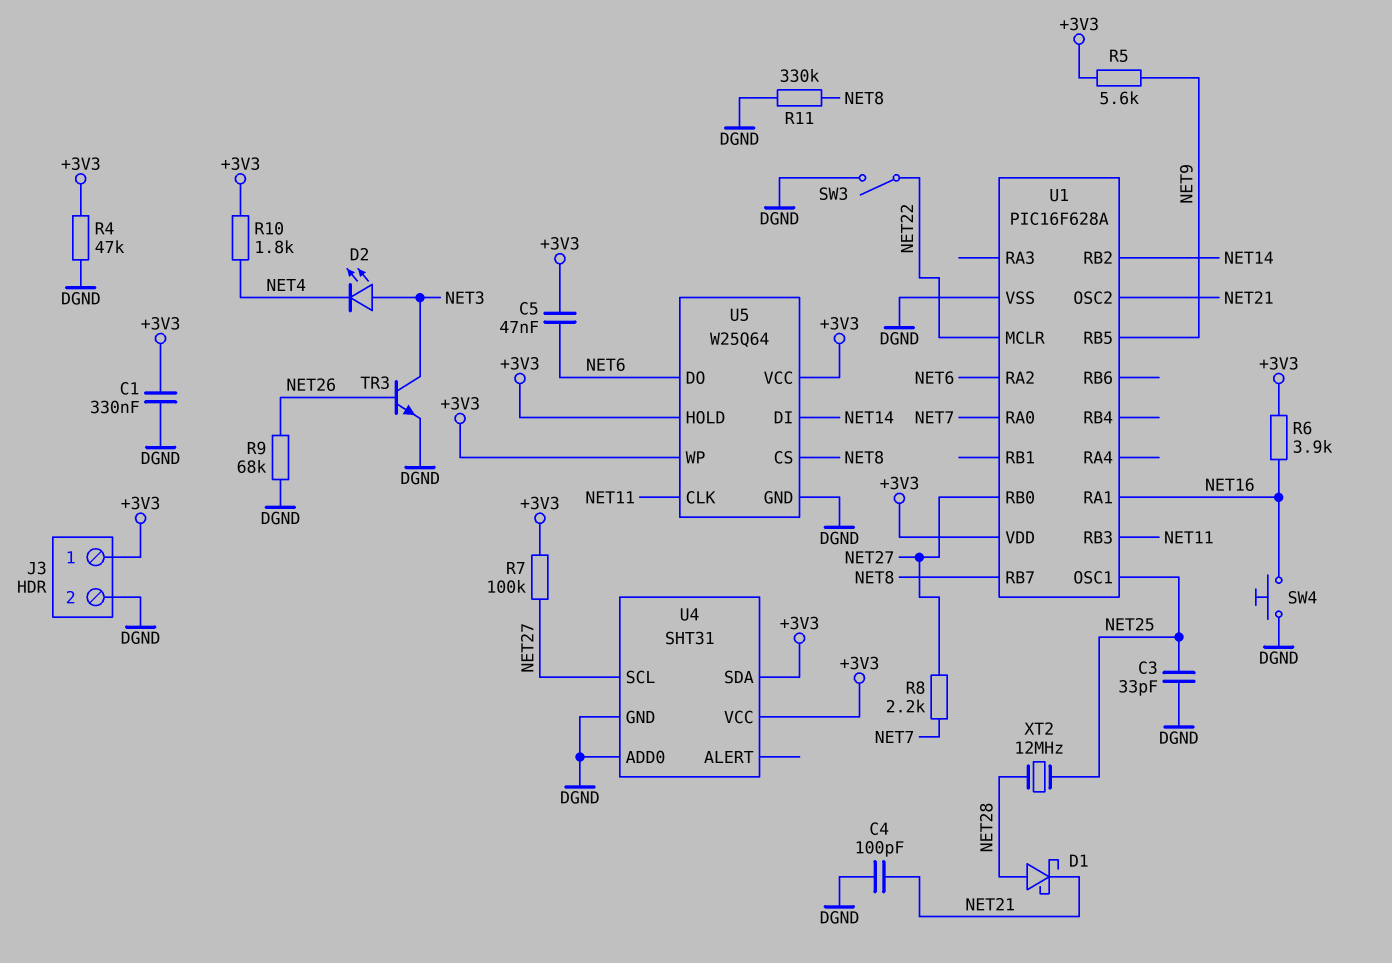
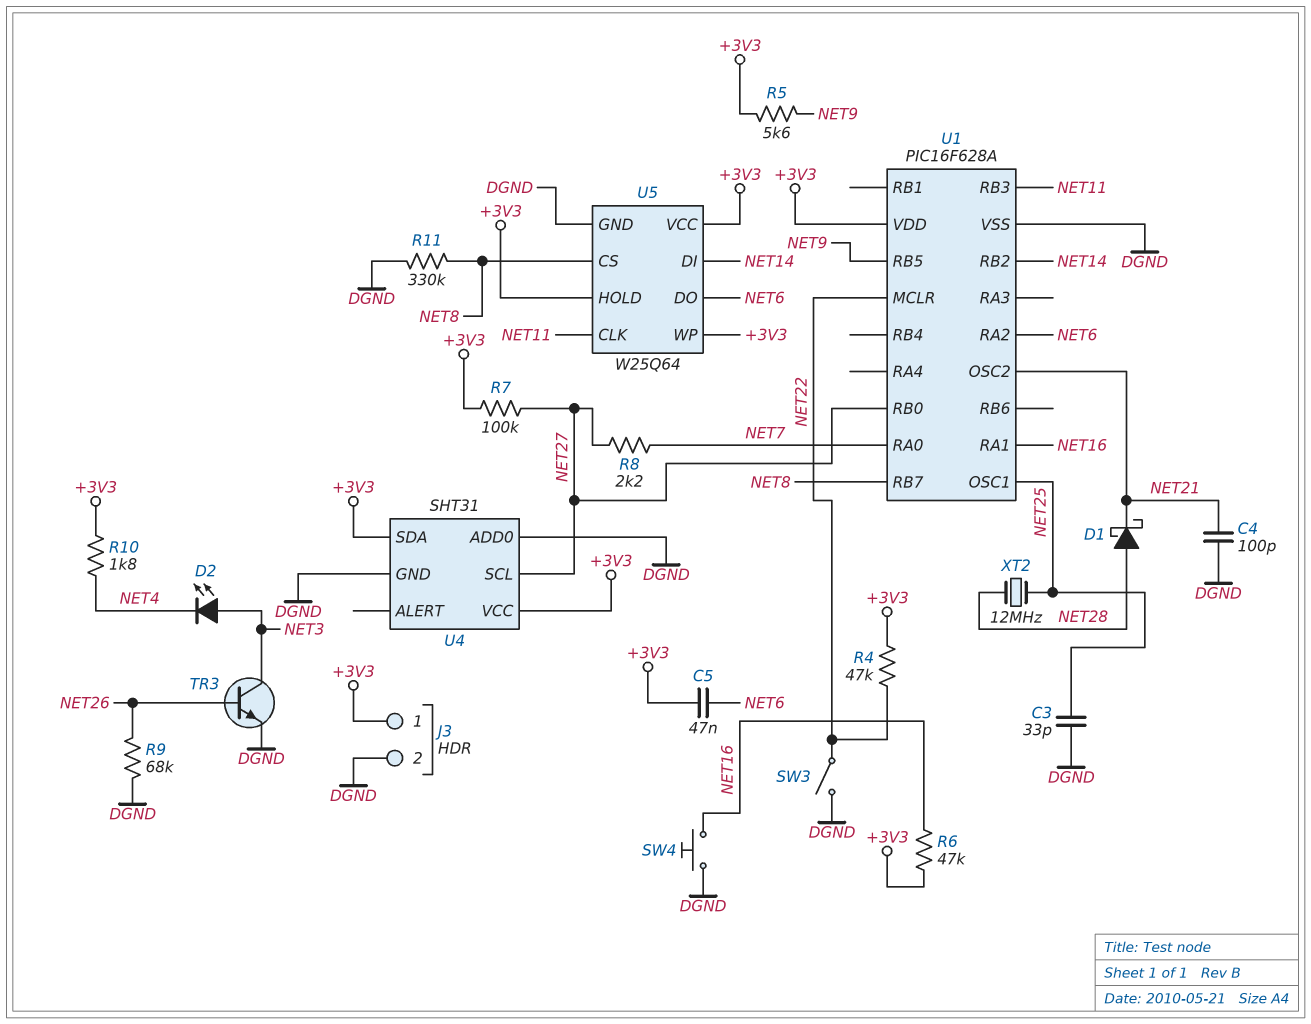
C1: 330nF (+3V3, DGND) -> none
R4: 47k (+3V3, DGND) -> 47k (+3V3, NET22)
R6: 3.9k (+3V3, NET16) -> 47k (+3V3, NET16)

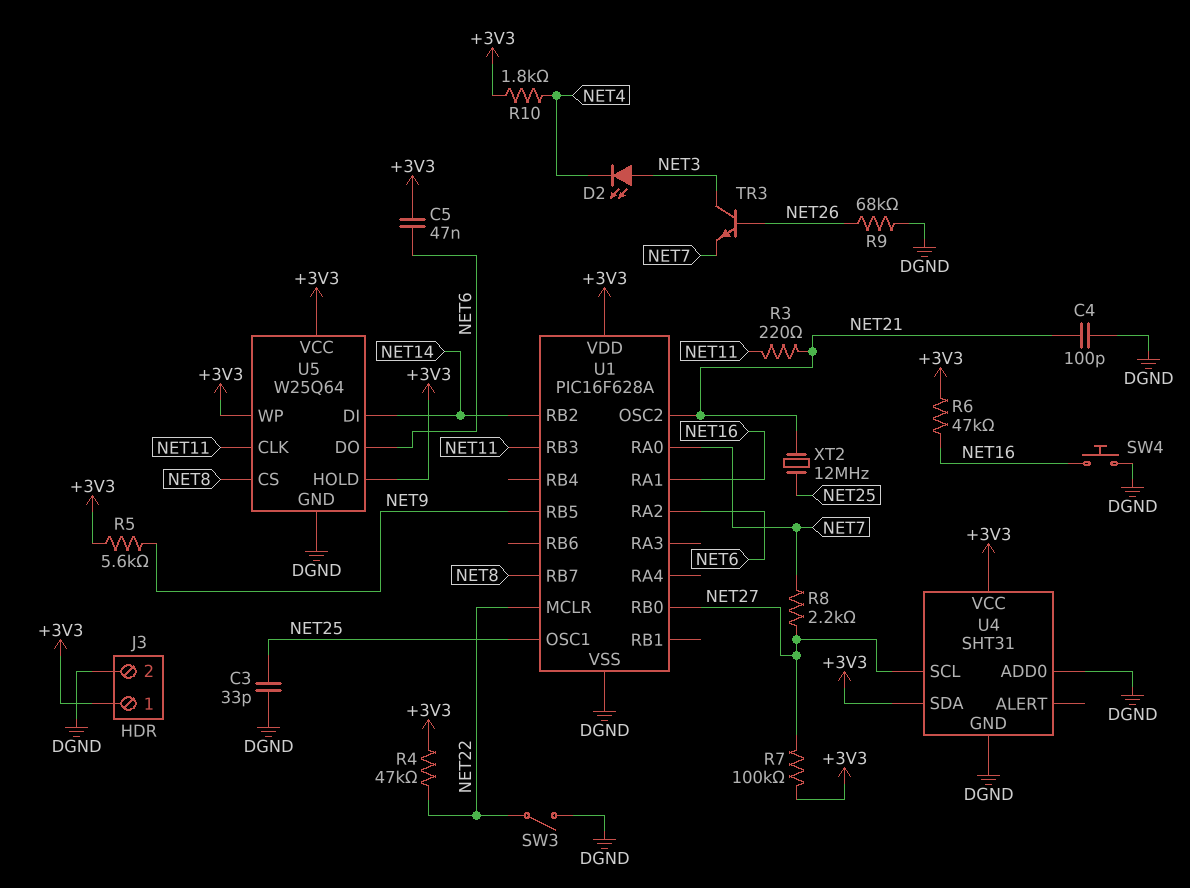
D1: schottky (A NET28, K NET21) -> none
R3: none -> 220 (NET11, NET21)
R11: 330k (DGND, NET8) -> none
TR3: NPN (B NET26, C NET3, E DGND) -> NPN (B NET26, C NET3, E NET7)
XT2: 12MHz (NET25, NET28) -> 12MHz (NET21, NET25)

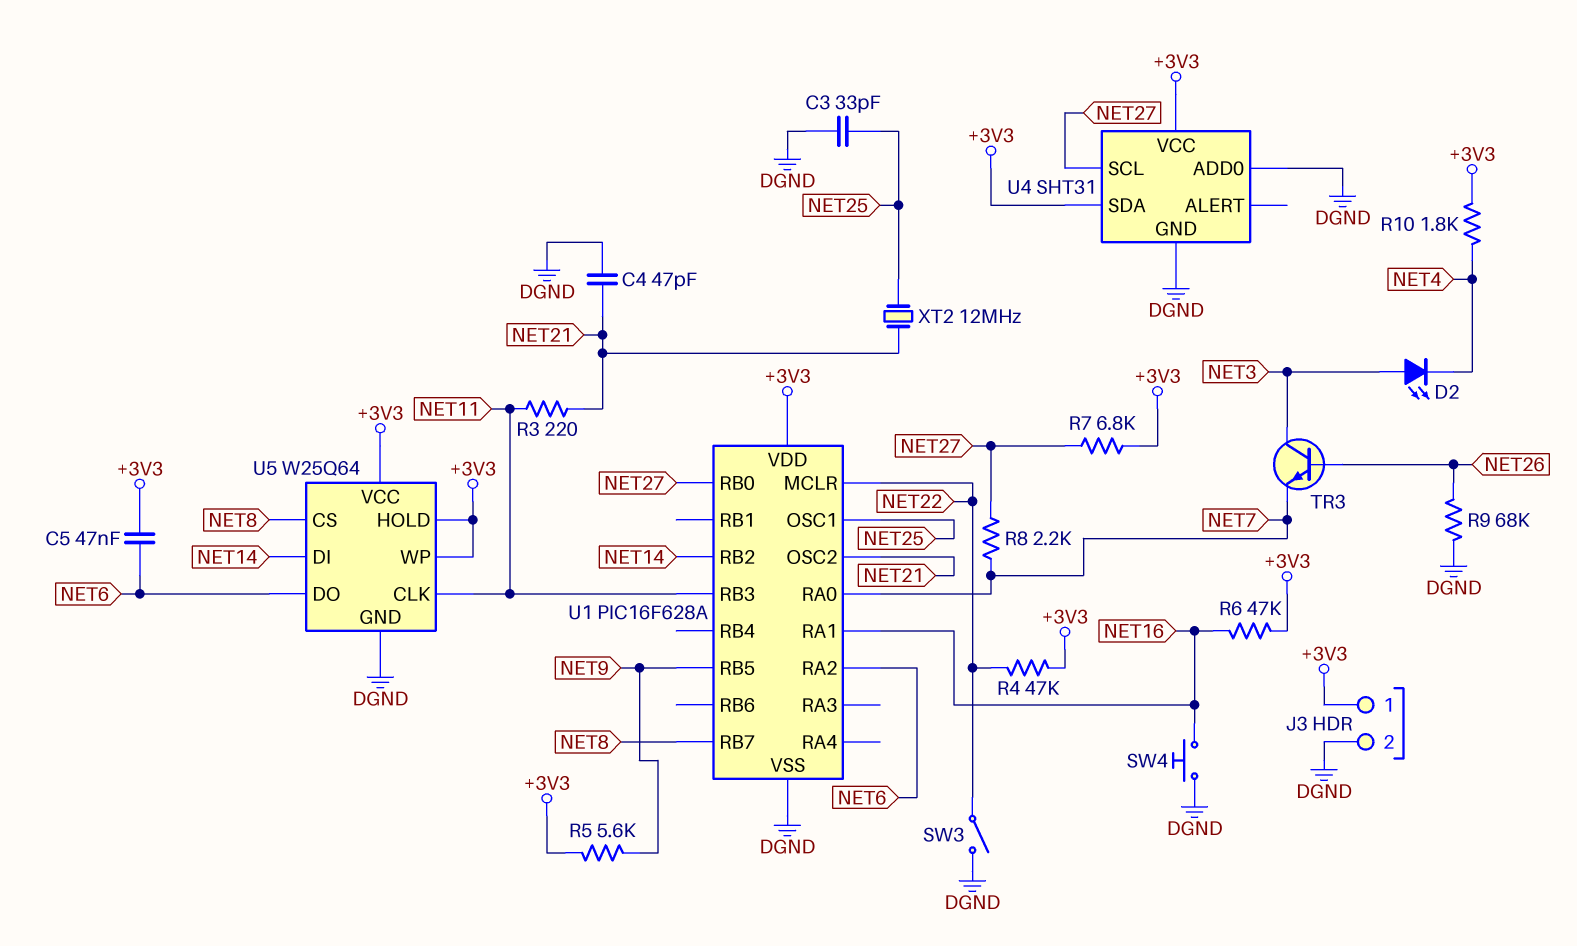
C4: 100pF (DGND, NET21) -> 47pF (DGND, NET21)
R7: 100k (+3V3, NET27) -> 6.8k (+3V3, NET27)

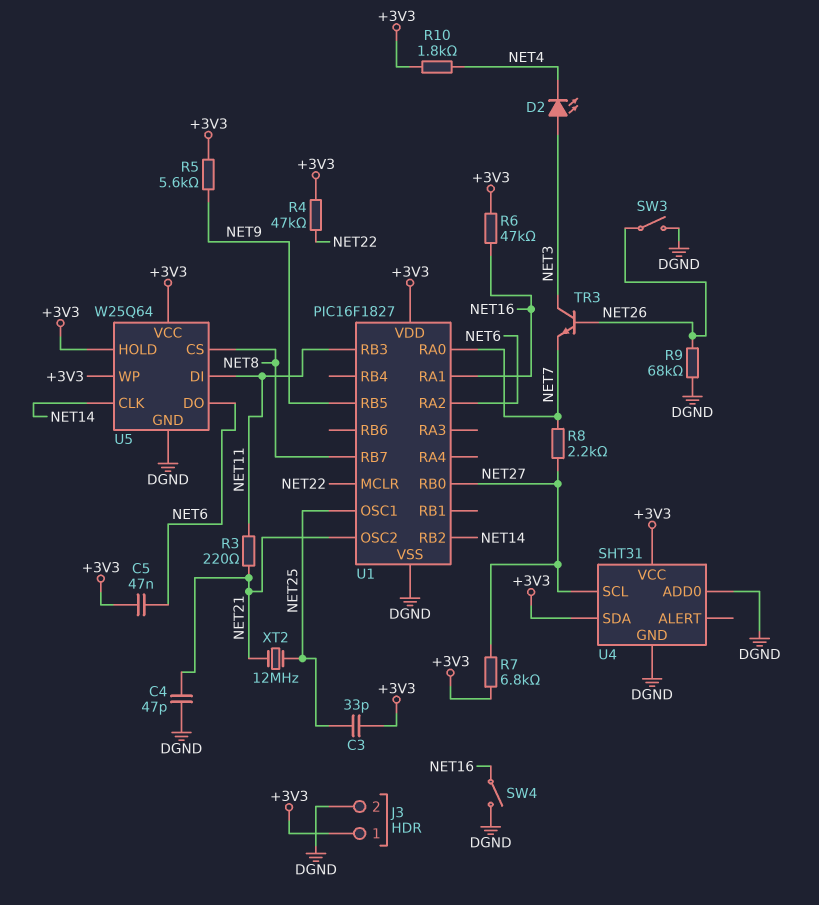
C3: 33pF (DGND, NET25) -> 33pF (+3V3, NET25)
SW3: switch (DGND, NET22) -> switch (DGND, NET26)
SW4: button (DGND, NET16) -> switch (DGND, NET16)
U1: PIC16F628A -> PIC16F1827
U5 pin CLK: NET11 -> NET14
U5 pin DI: NET14 -> NET11

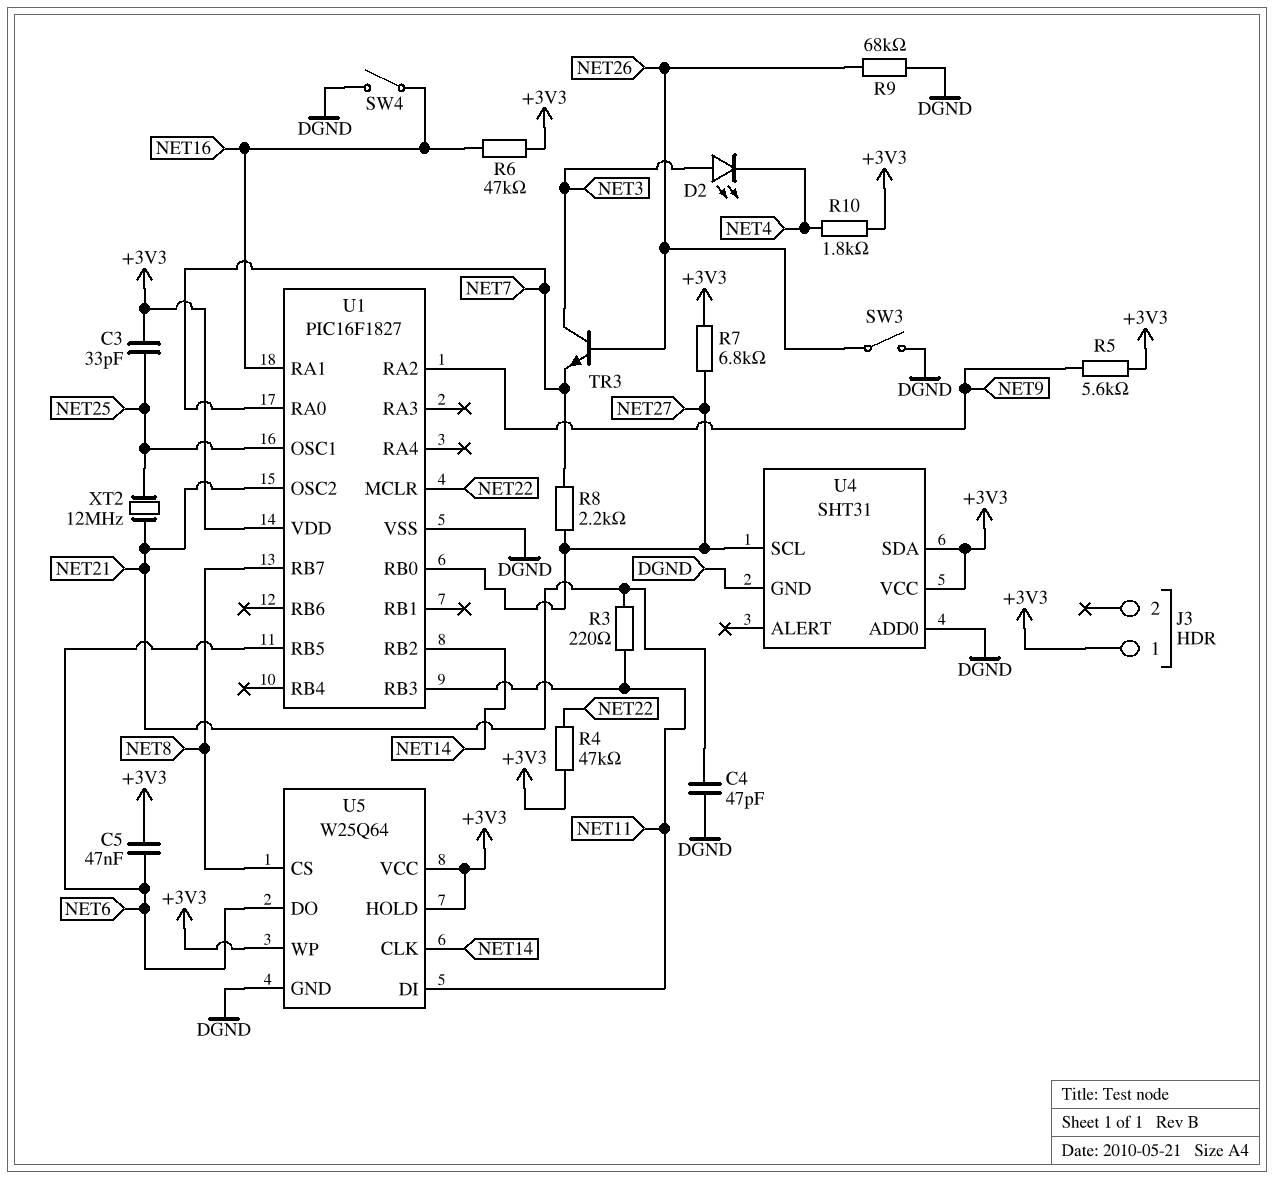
J3 pin 2: DGND -> none
U1 pin RA2: NET6 -> NET9
U1 pin RB5: NET9 -> NET6

